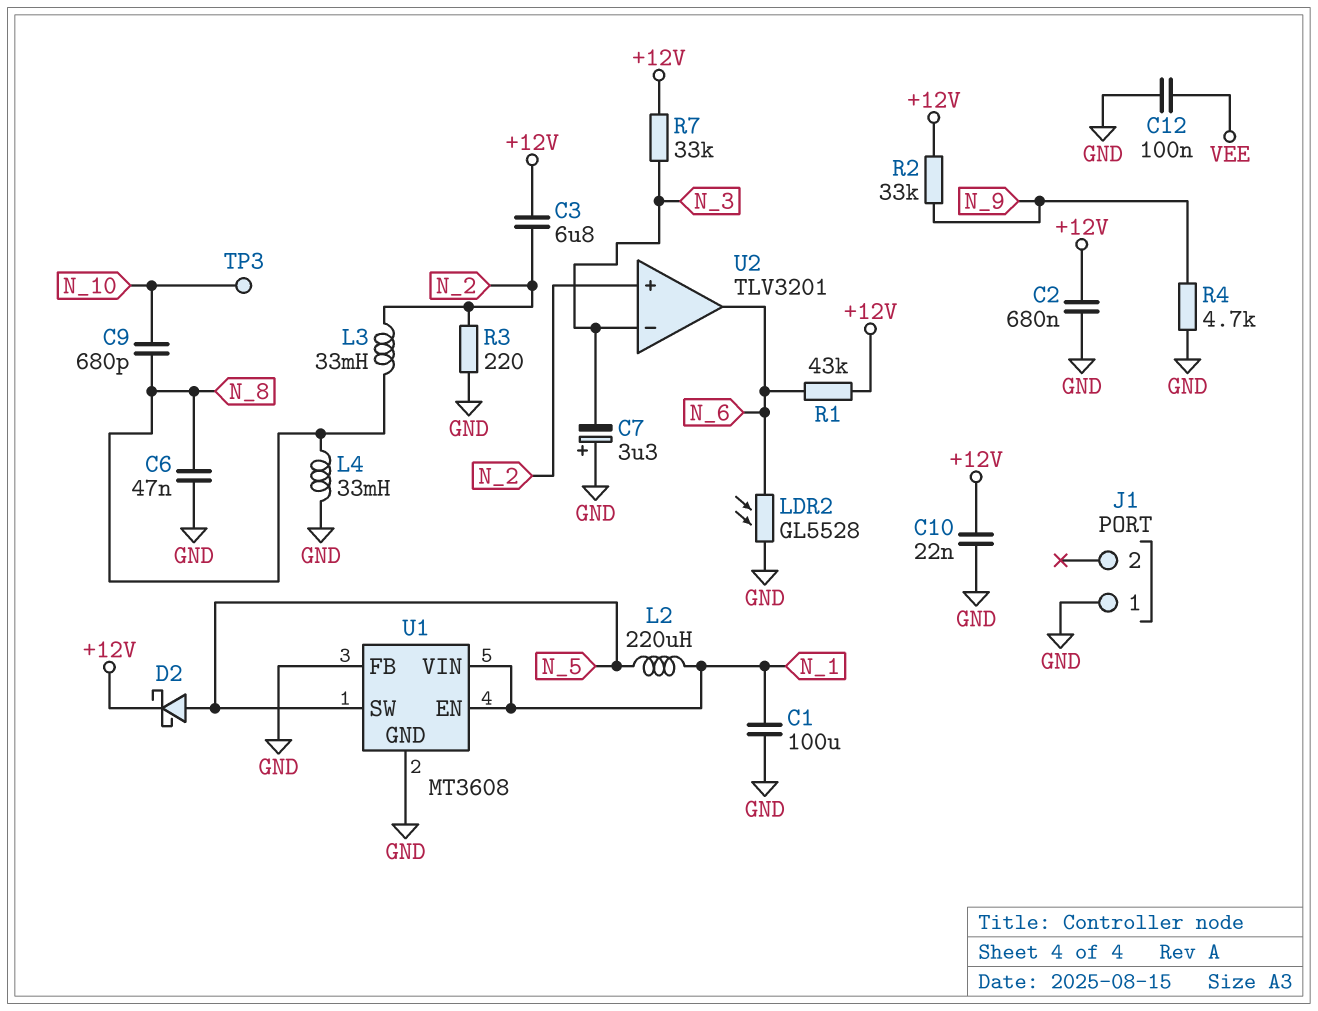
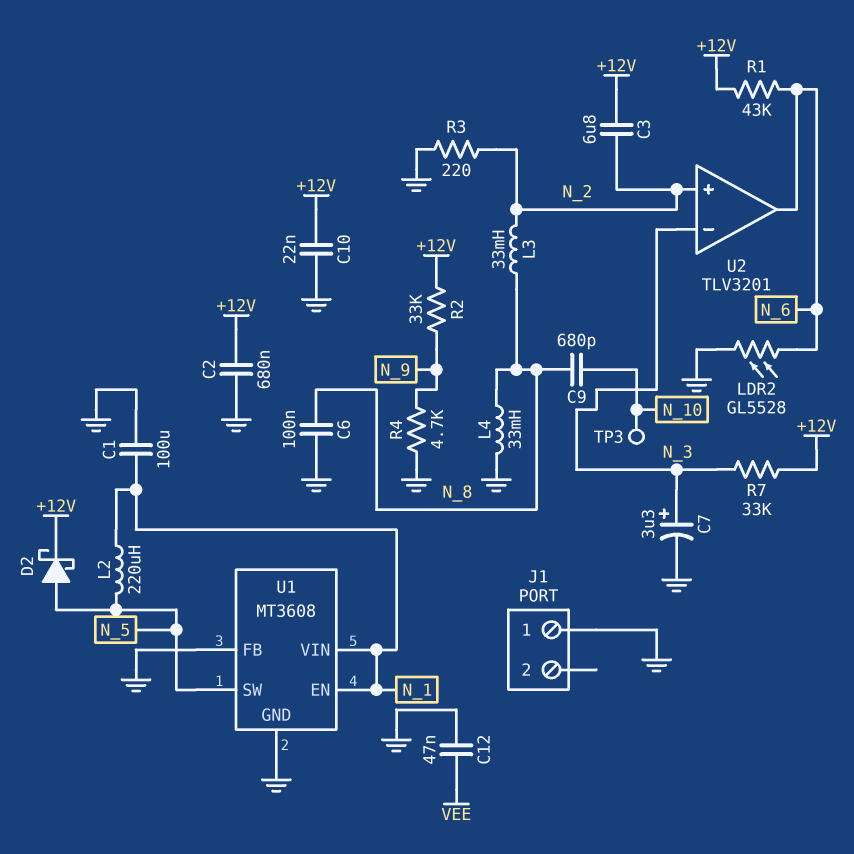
C6: 47nF (GND, N_8) -> 100nF (GND, N_8)
C7: 3.3uF (plus GND, minus N_3) -> 3.3uF (plus N_3, minus GND)
C12: 100nF (GND, VEE) -> 47nF (GND, VEE)

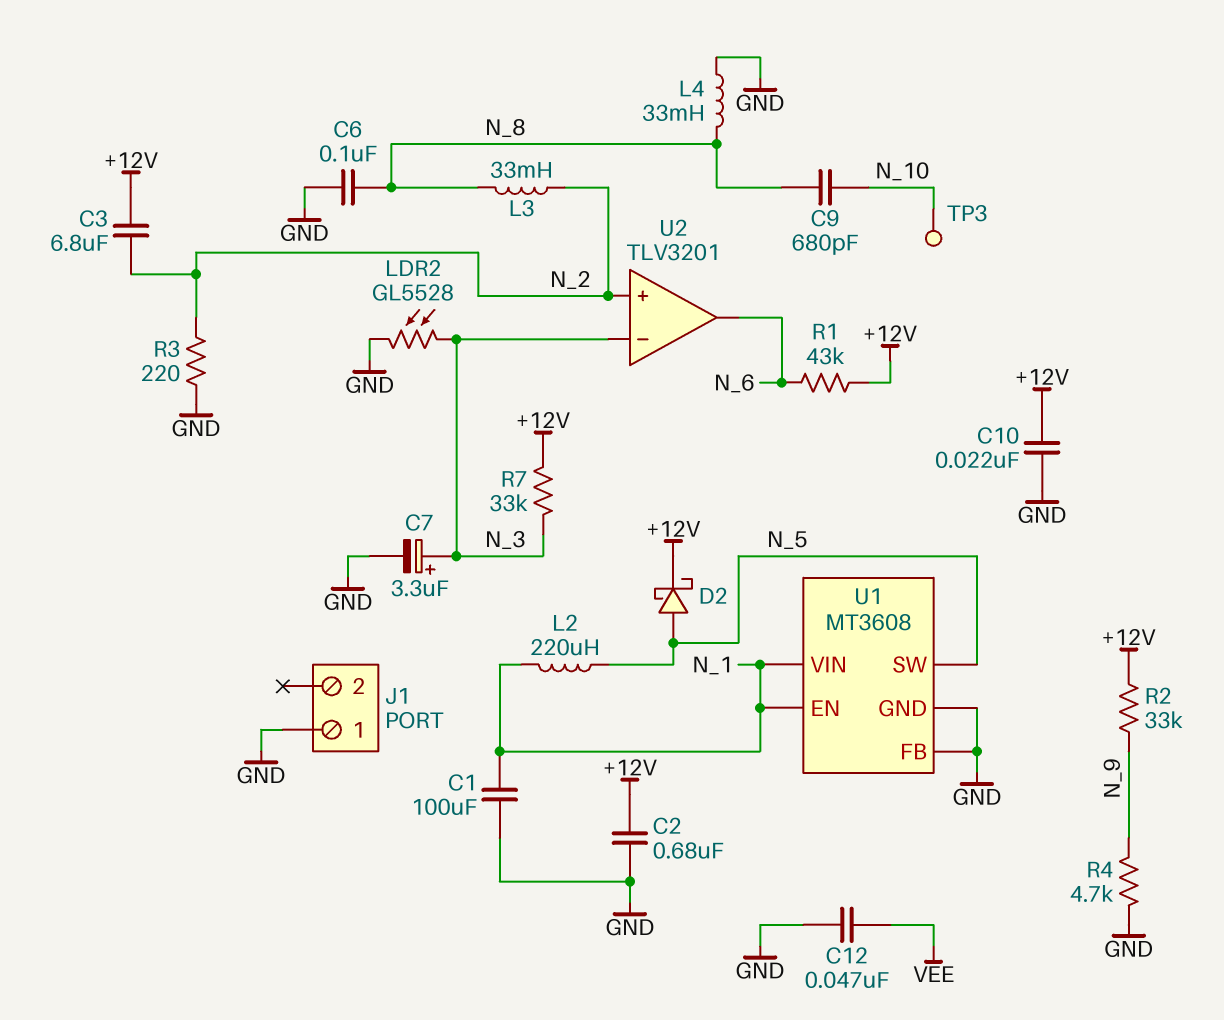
LDR2: GL5528 (GND, N_6) -> GL5528 (GND, N_3)

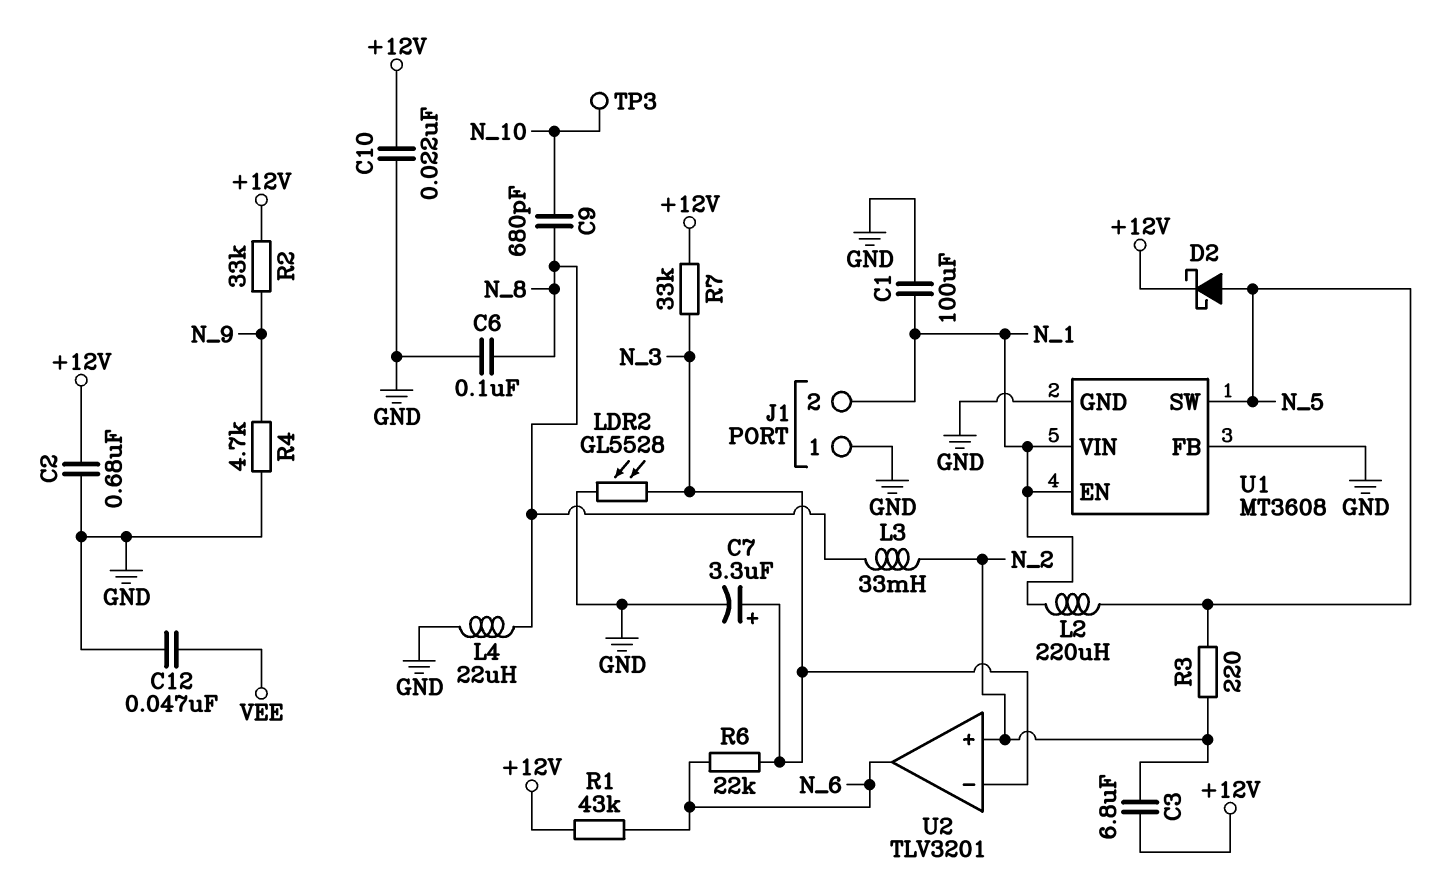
J1 pin 2: none -> N_1
L4: 33mH (GND, N_8) -> 22uH (GND, N_8)
R3: 220 (GND, N_2) -> 220 (N_2, N_5)
R6: none -> 22k (N_3, N_6)

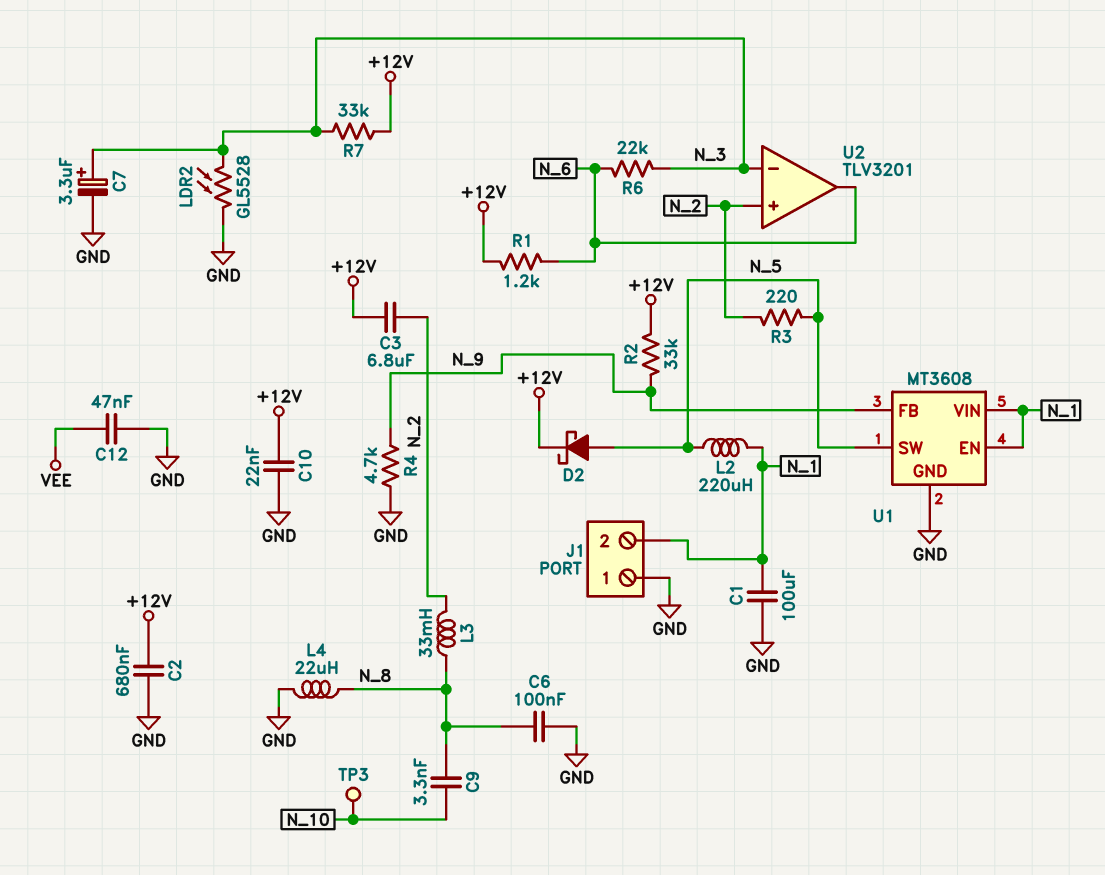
C9: 680pF (N_8, N_10) -> 3.3nF (N_8, N_10)
R1: 43k (+12V, N_6) -> 1.2k (+12V, N_6)
U1 pin FB: GND -> N_9

